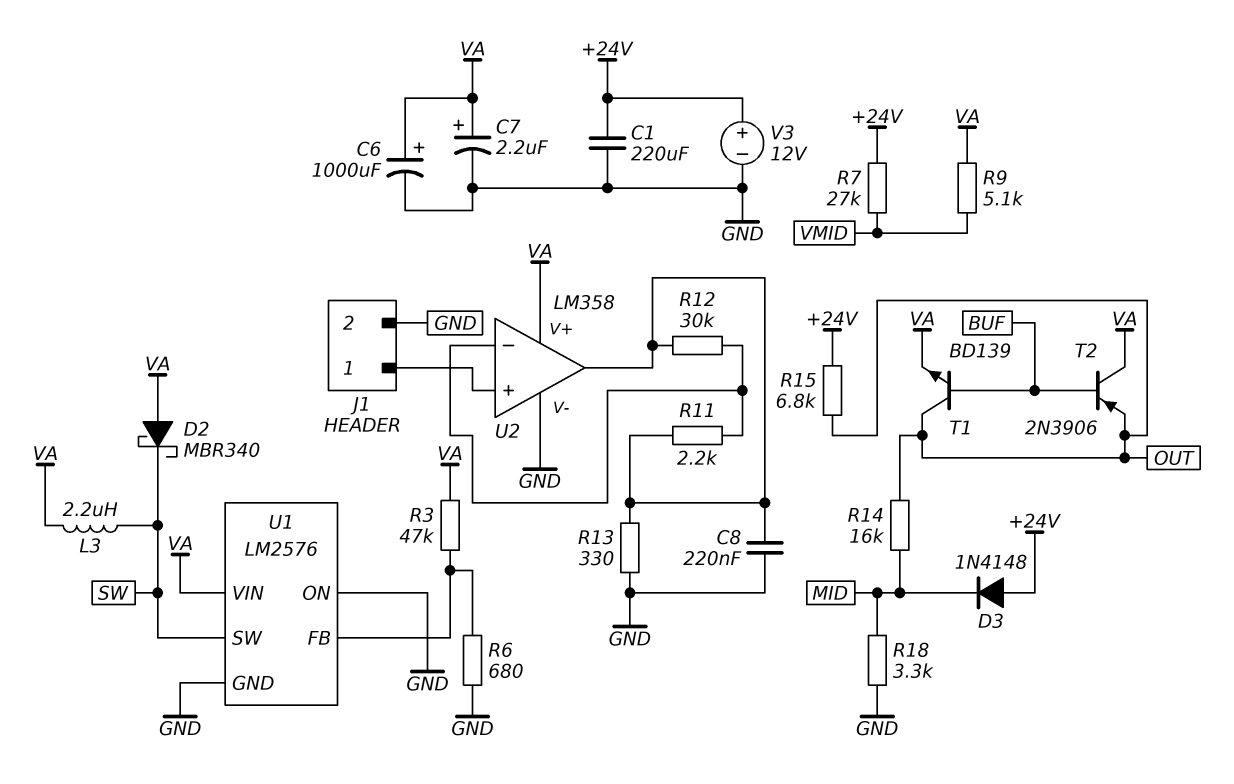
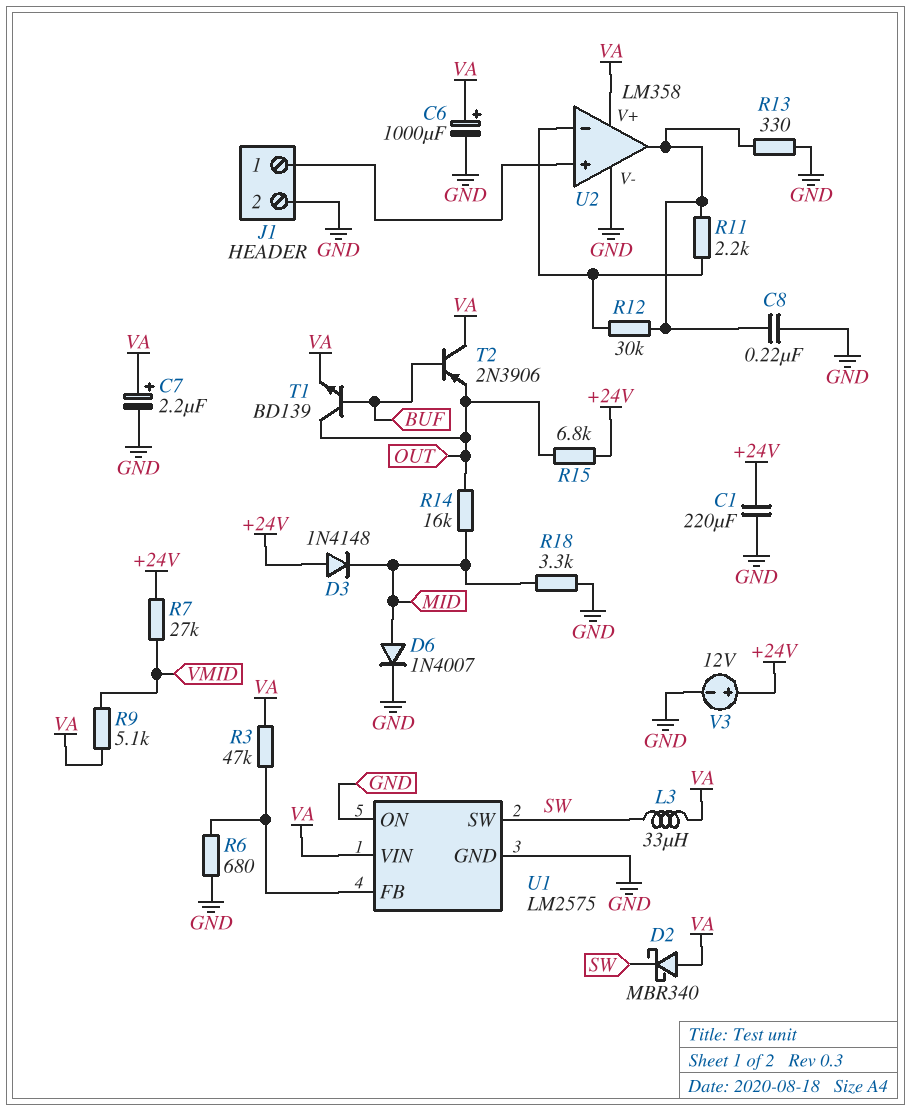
D6: none -> diode 1N4007 (A MID, K GND)
L3: 2.2uH (SW, VA) -> 33uH (SW, VA)
U1: LM2576 -> LM2575

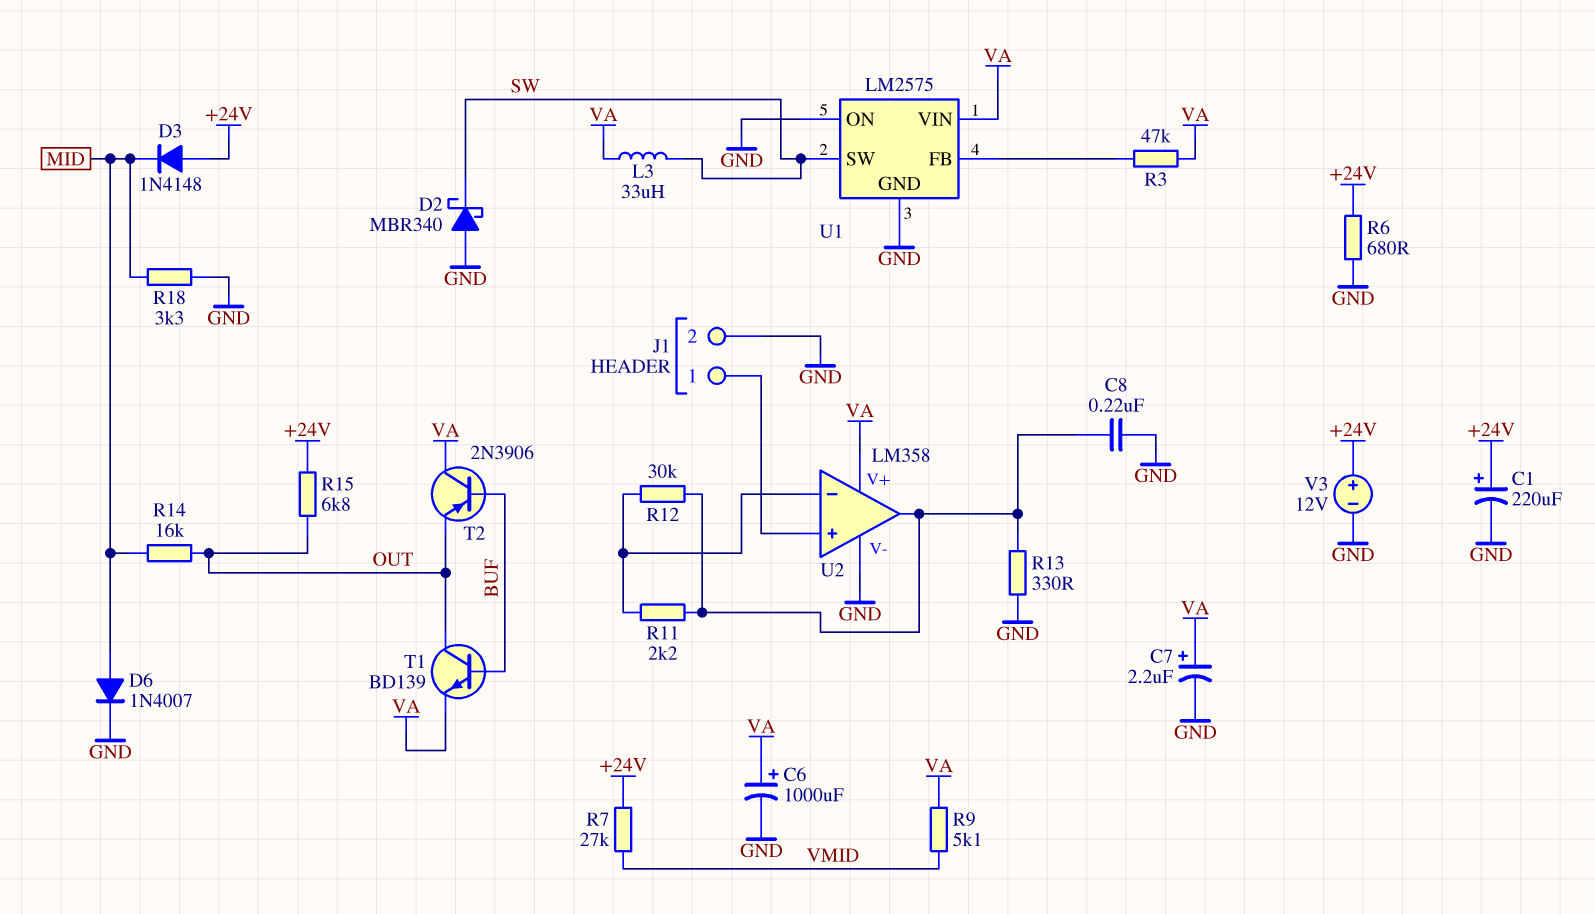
C1: 220uF (+24V, GND) -> 220uF (plus +24V, minus GND)
D2: schottky MBR340 (A VA, K SW) -> schottky MBR340 (A GND, K SW)
R6: 680 (GND, U1/FB) -> 680 (+24V, GND)

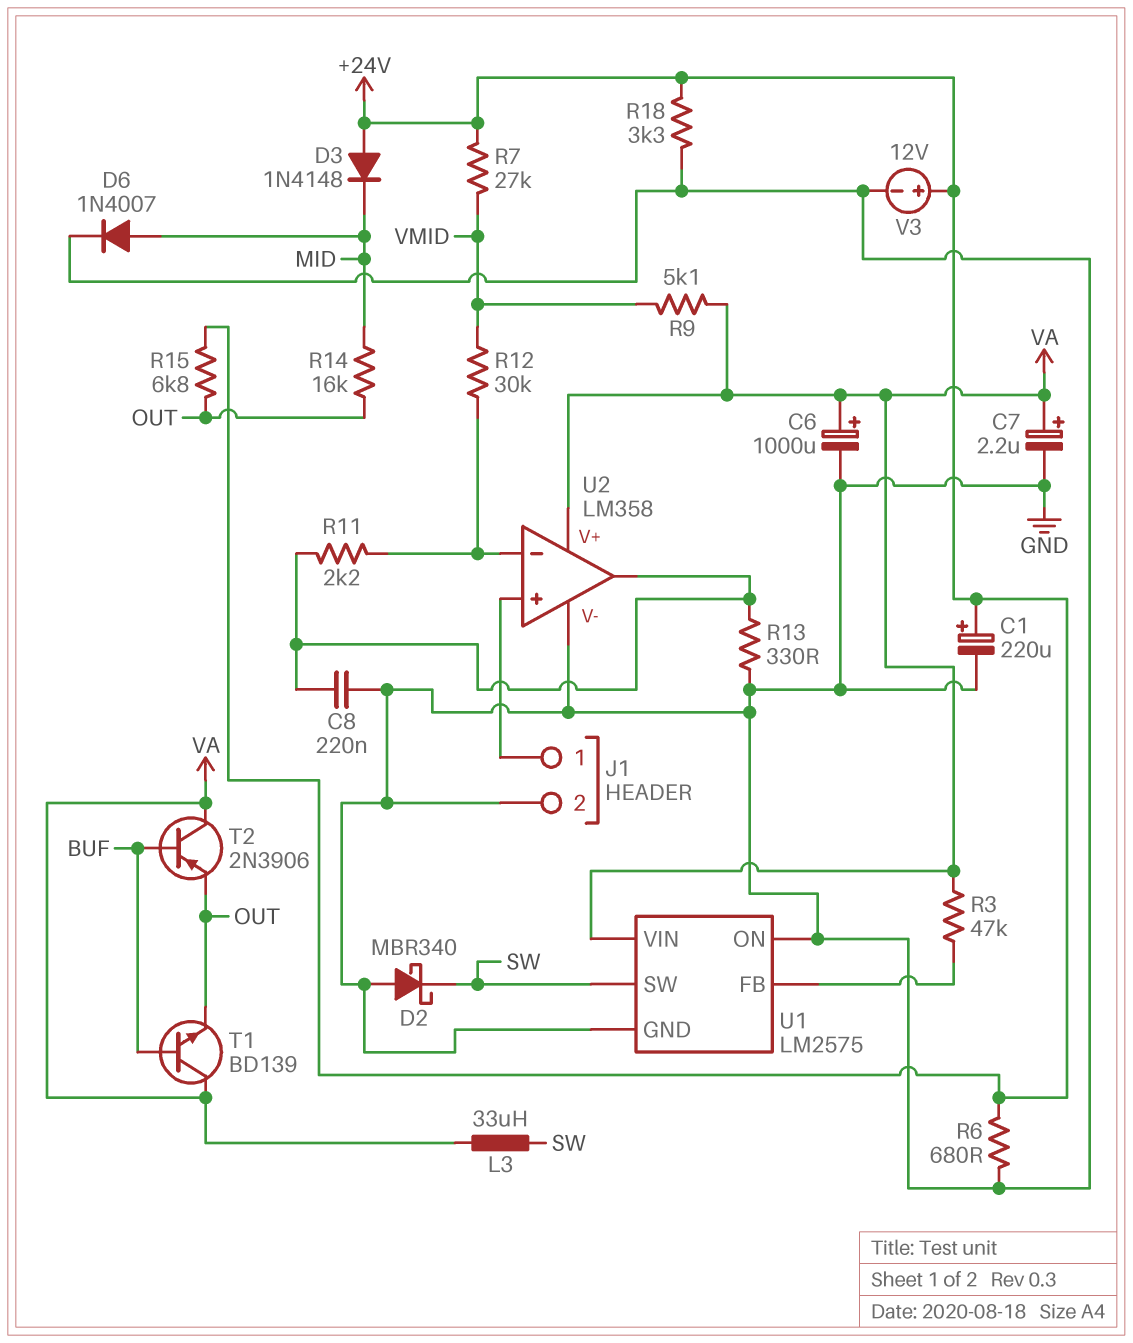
R12: 30k (U2/in-, U2/out) -> 30k (U2/in-, VMID)
R18: 3.3k (GND, MID) -> 3.3k (+24V, GND)
T1: NPN BD139 (B BUF, C OUT, E VA) -> NPN BD139 (B BUF, C VA, E OUT)

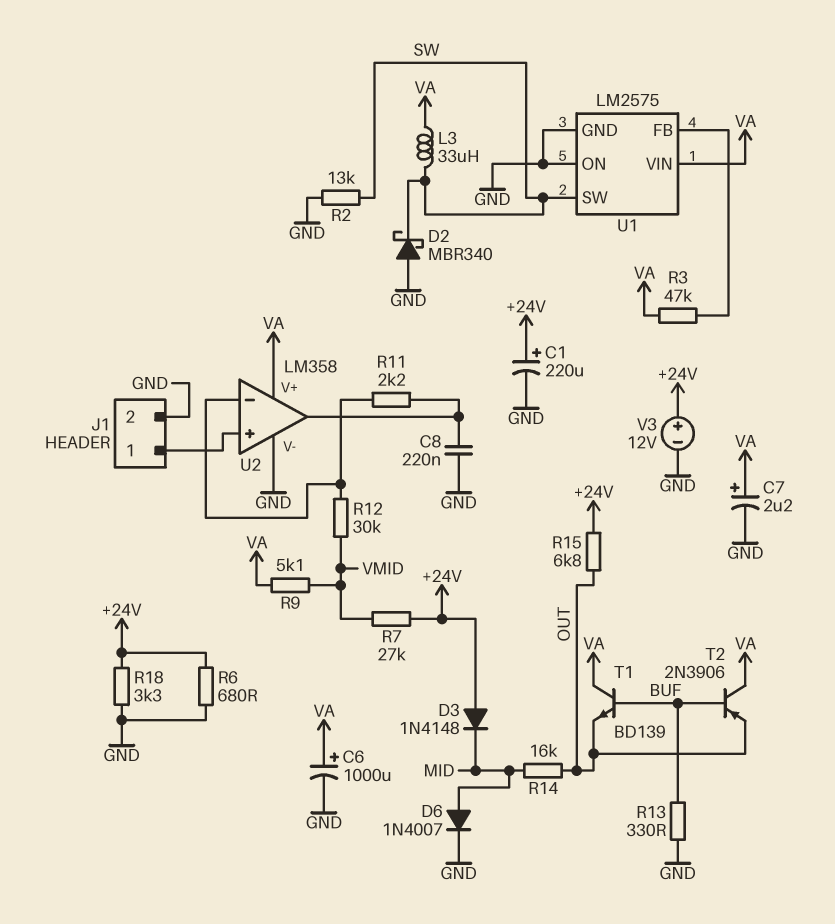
R2: none -> 13k (GND, SW)
R13: 330 (GND, U2/out) -> 330 (BUF, GND)

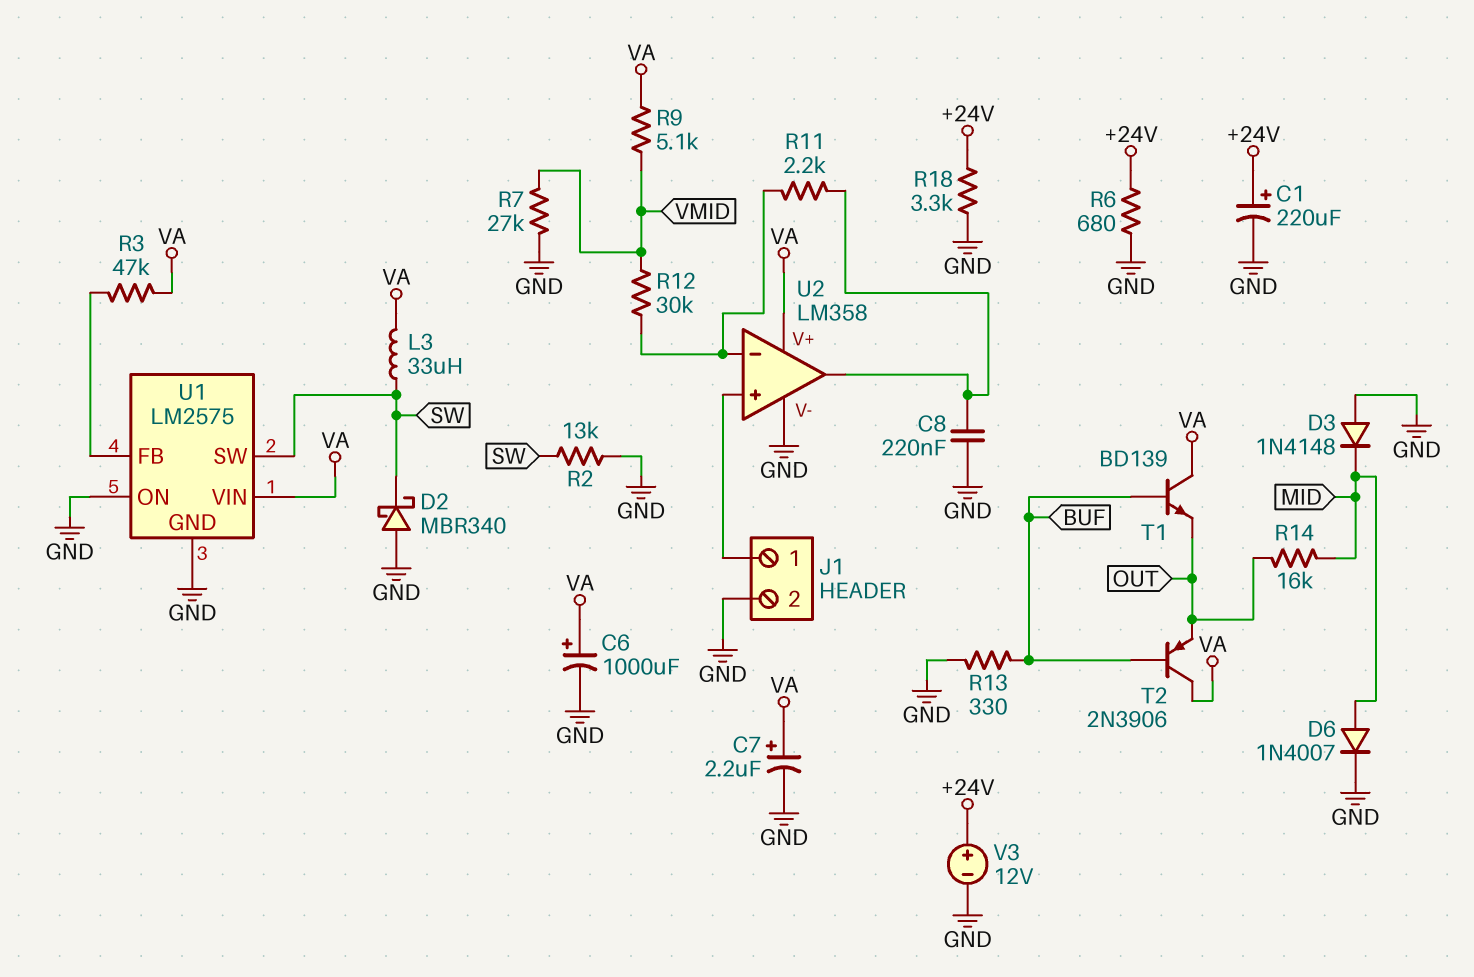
D3: diode 1N4148 (A +24V, K MID) -> diode 1N4148 (A GND, K MID)
R7: 27k (+24V, VMID) -> 27k (GND, VMID)
R15: 6.8k (+24V, OUT) -> none

